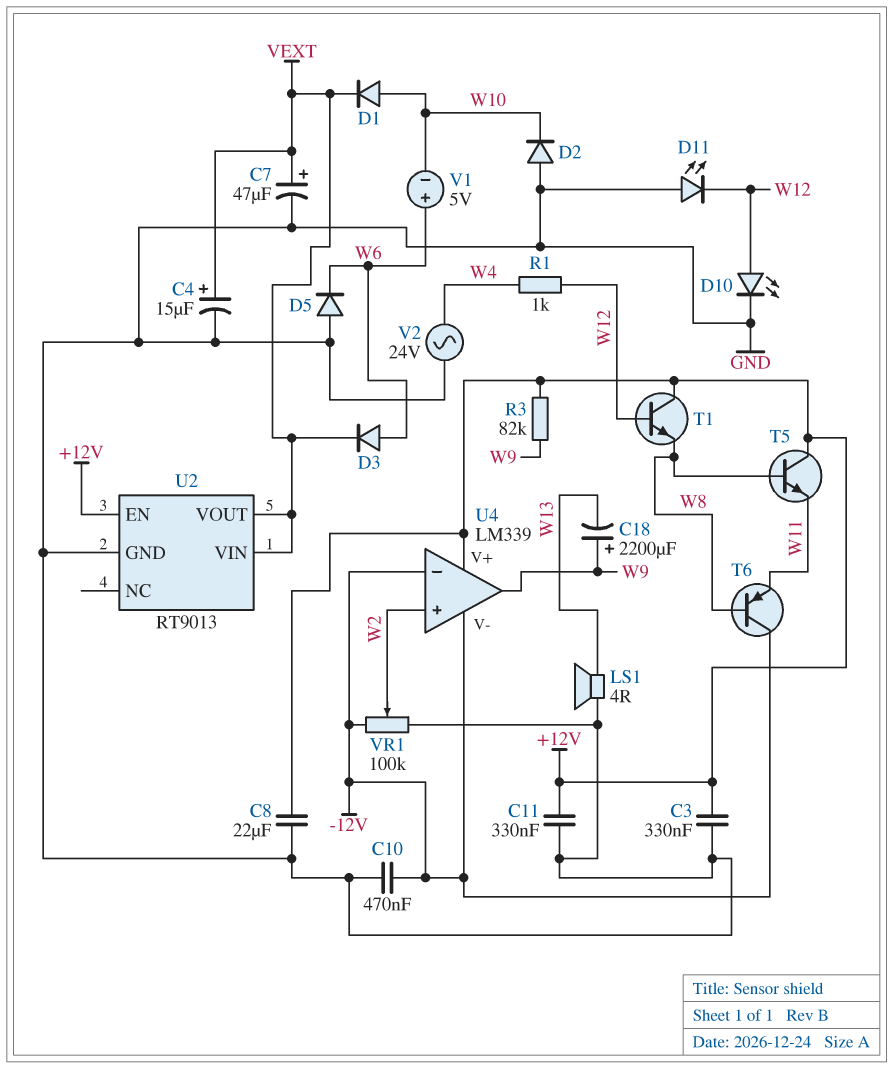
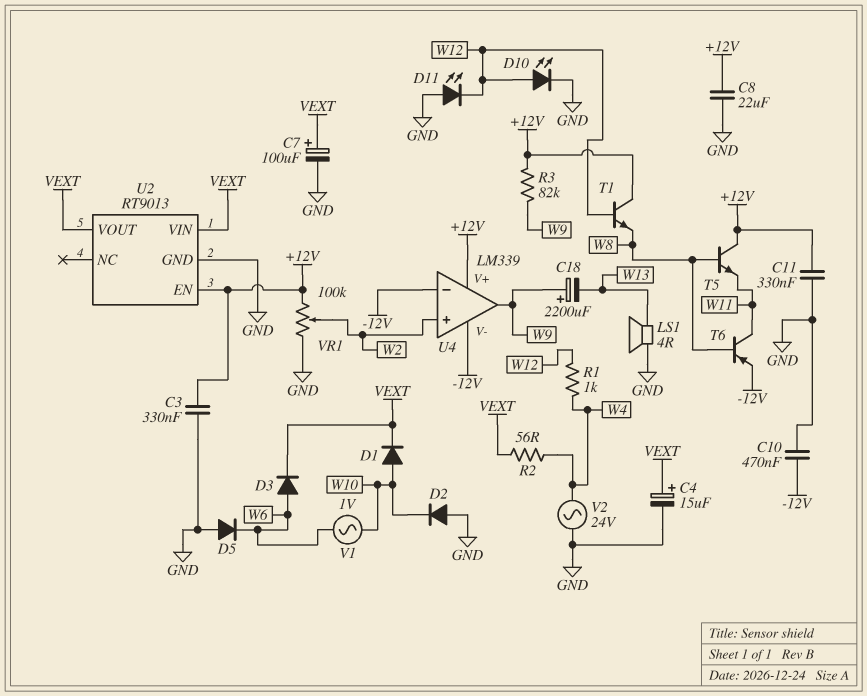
C7: 47uF (plus VEXT, minus GND) -> 100uF (plus VEXT, minus GND)
R2: none -> 56 (VEXT, W4)
T6: PNP (B W8, C -12V, E W11) -> PNP (B W8, C W11, E -12V)
V1: 5V (plus W6, minus W10) -> AC 1V (W6, W10)
VR1: 100k (-12V, GND, wiper W2) -> 100k (+12V, GND, wiper W2)

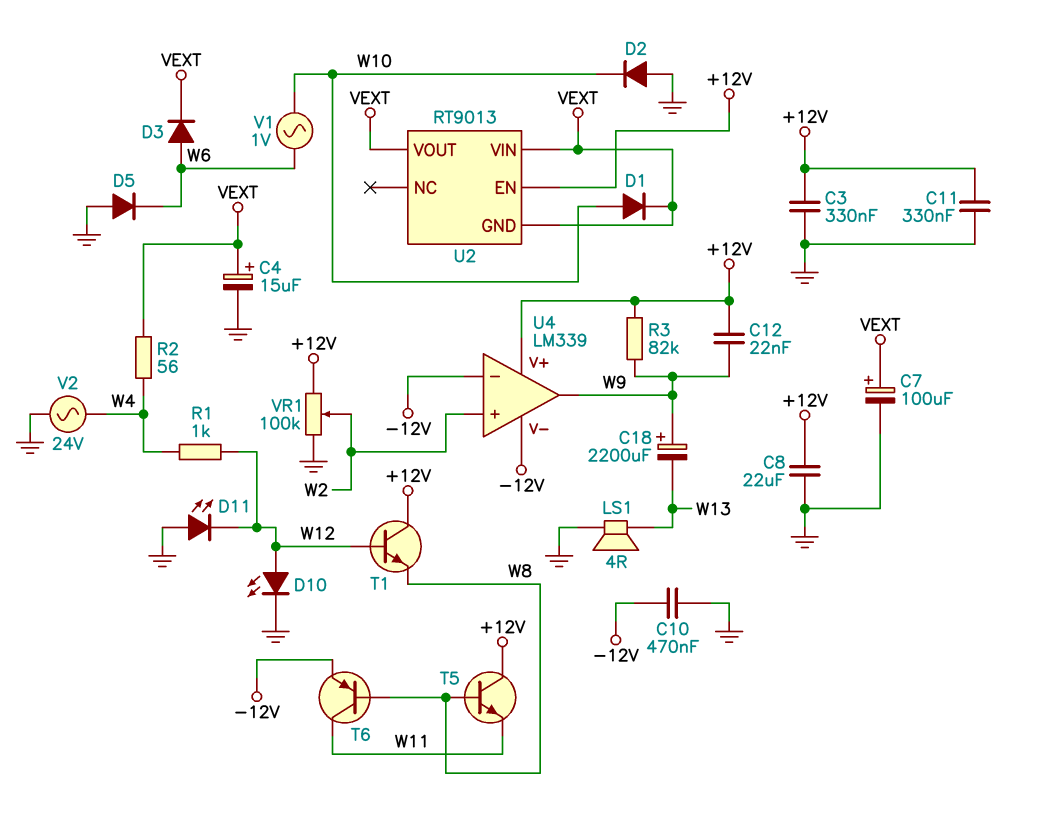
C12: none -> 22nF (+12V, W9)
U2 pin GND: GND -> VEXT

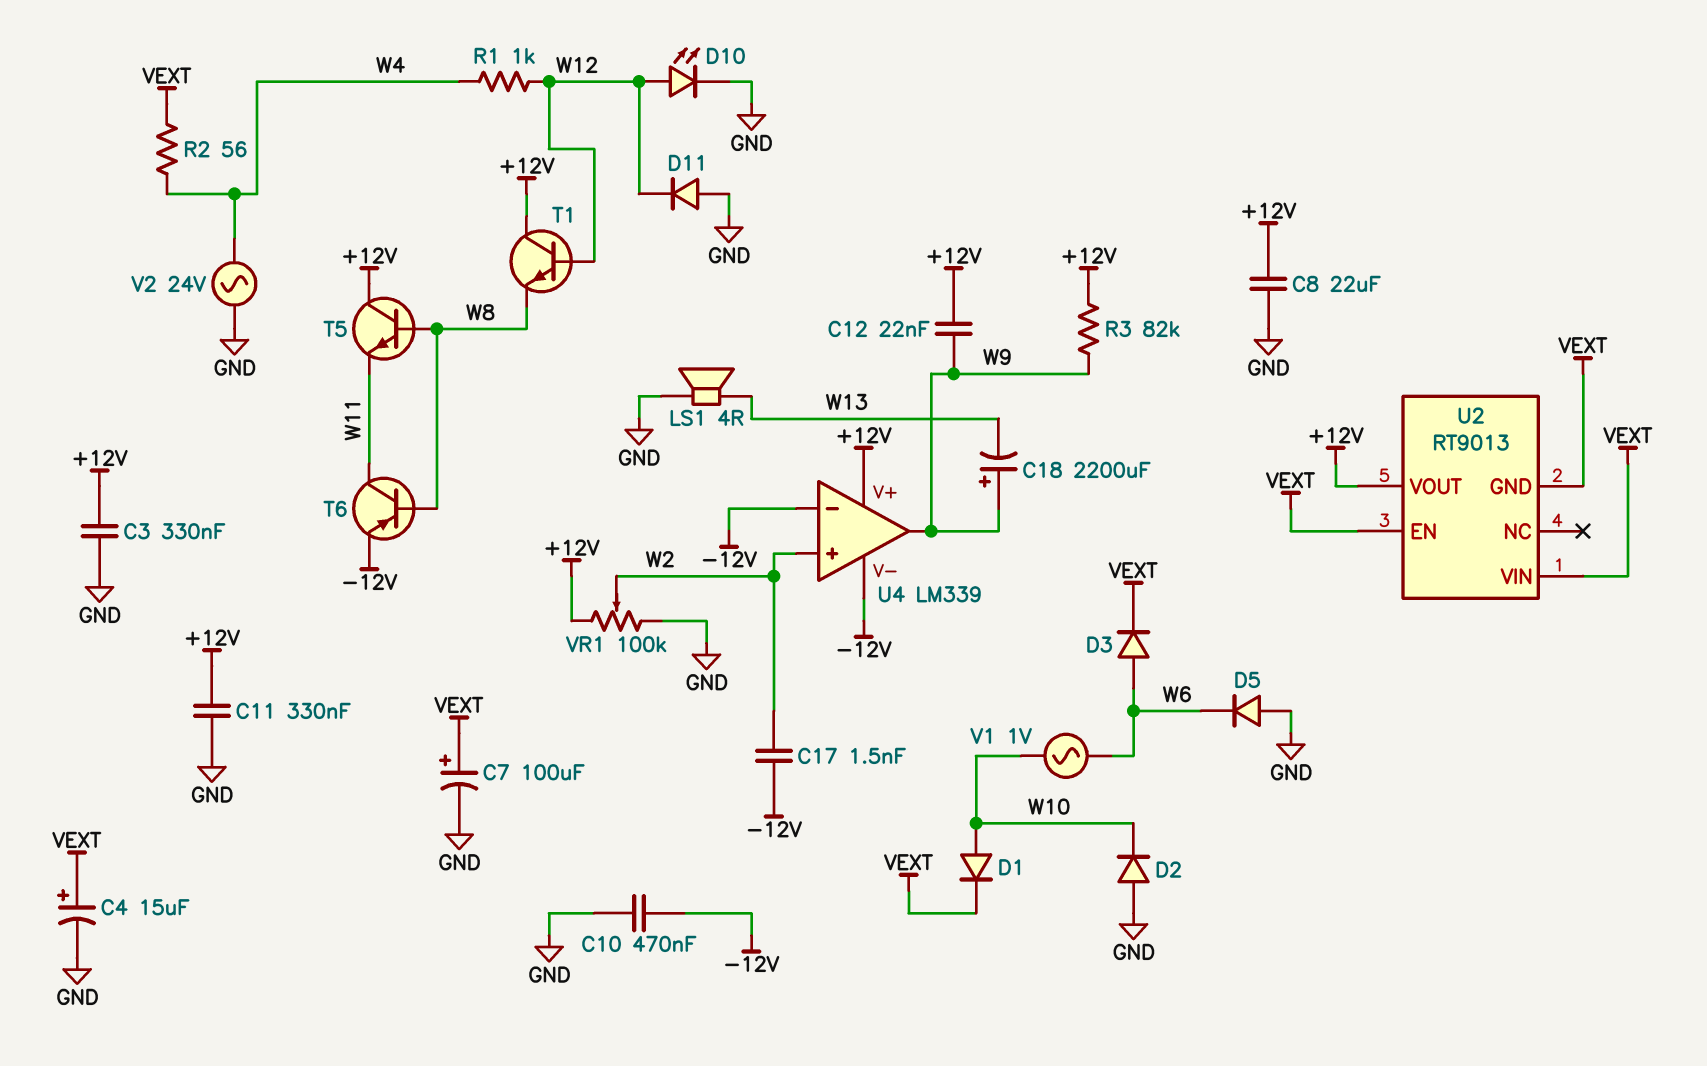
C17: none -> 1.5nF (-12V, W2)
D11: LED (A GND, K W12) -> diode (A GND, K W12)
U2 pin EN: +12V -> VEXT
U2 pin VOUT: VEXT -> +12V

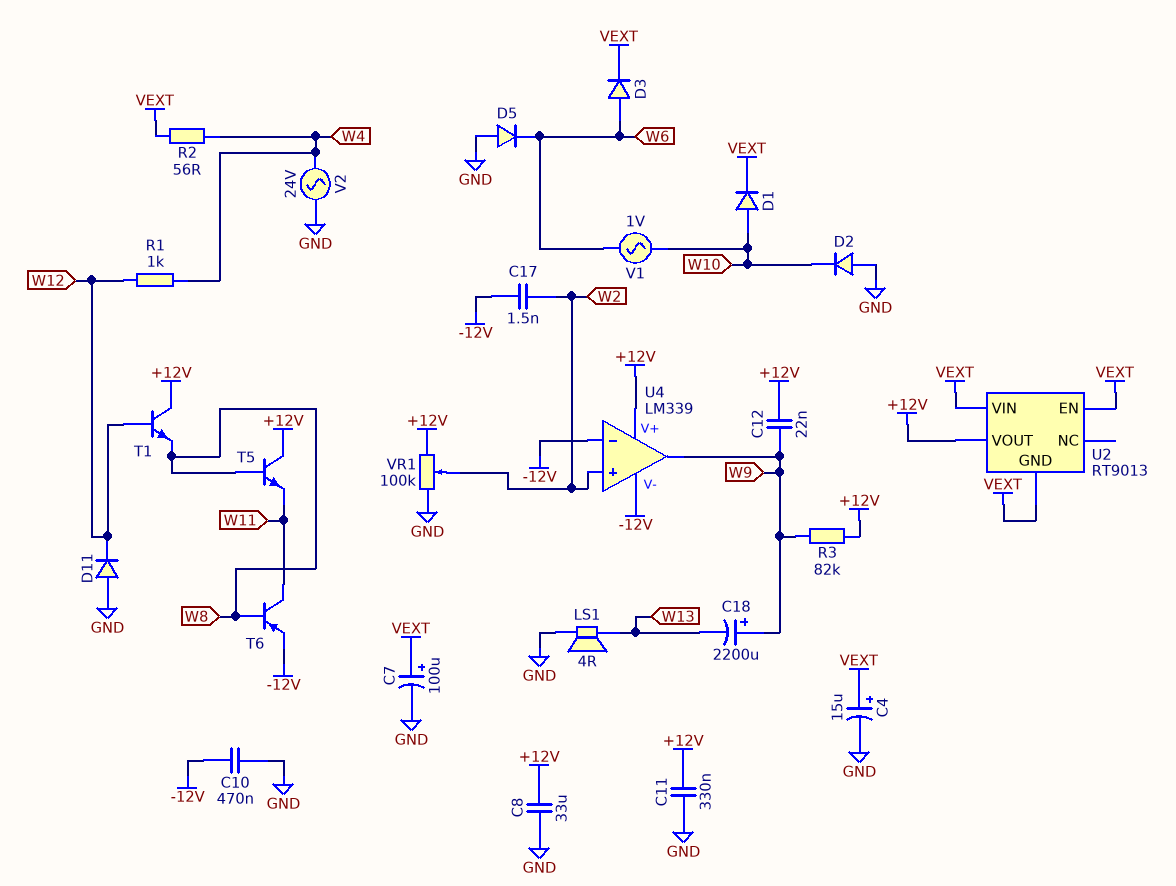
C3: 330nF (+12V, GND) -> none
C8: 22uF (+12V, GND) -> 33uF (+12V, GND)
D10: LED (A W12, K GND) -> none

